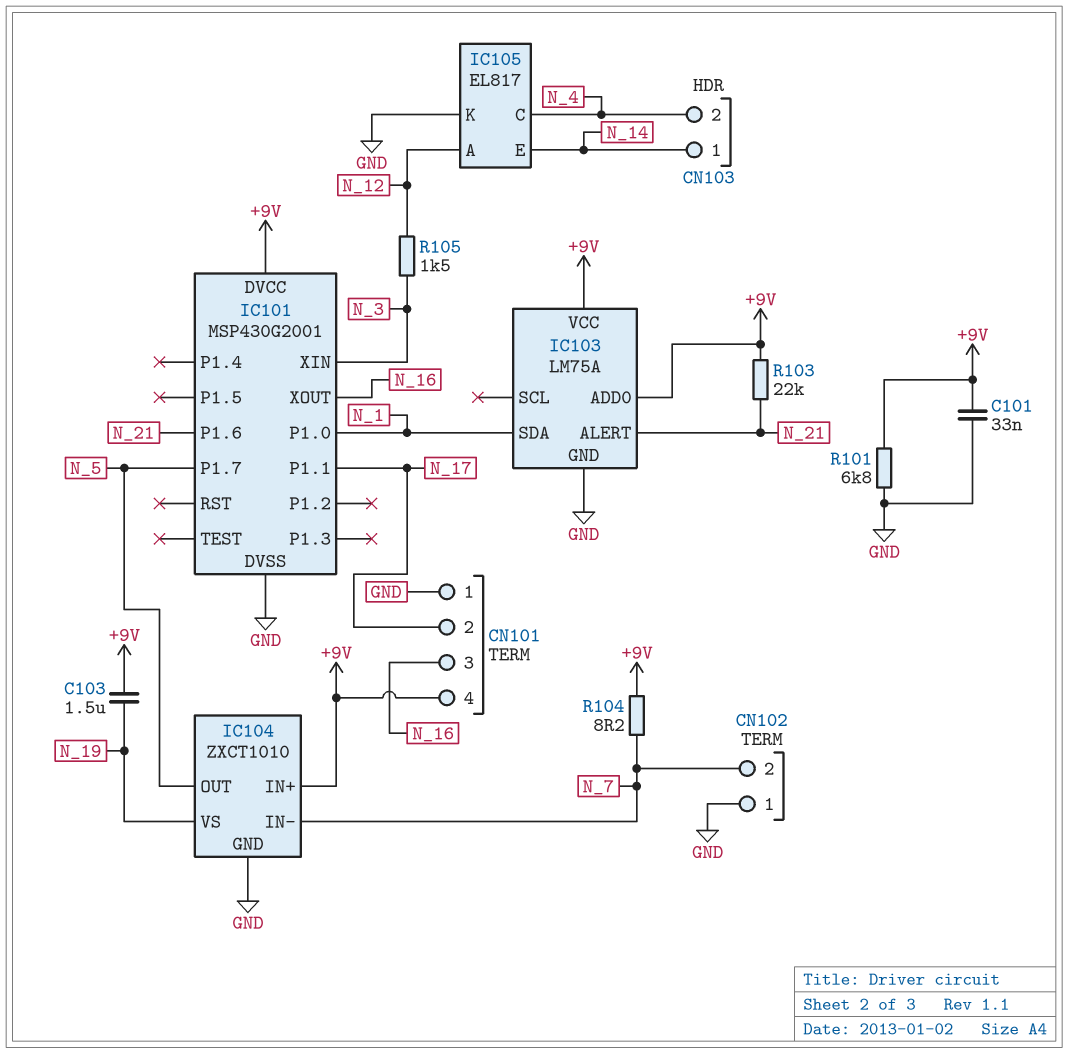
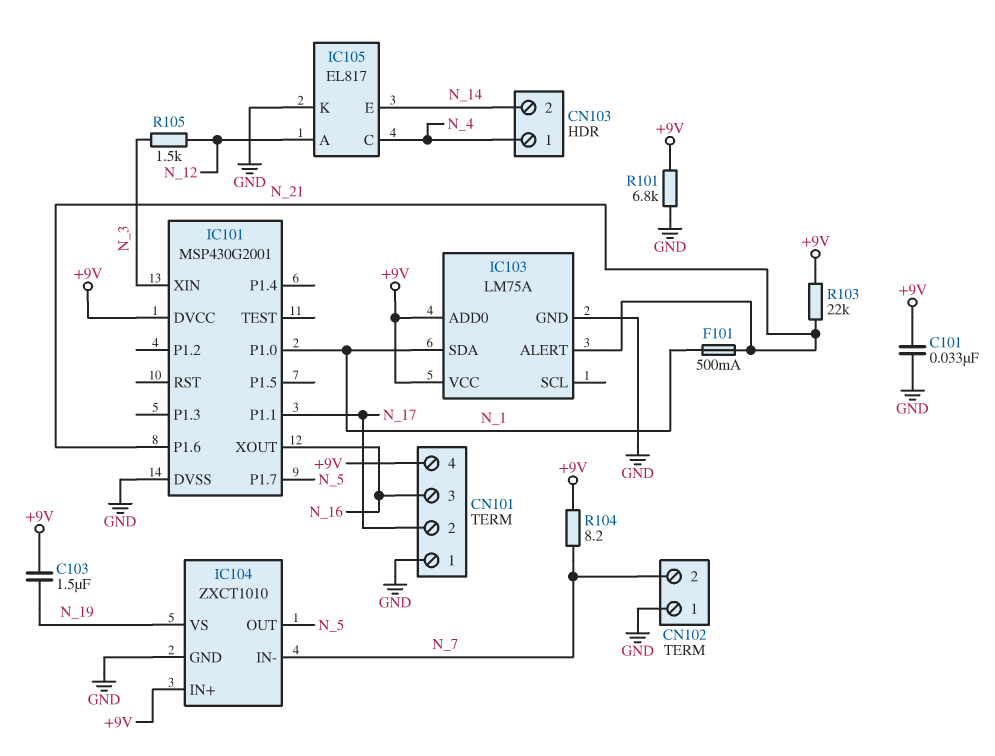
CN103 pin 1: N_14 -> N_4
CN103 pin 2: N_4 -> N_14
F101: none -> 500mA (N_1, N_21)

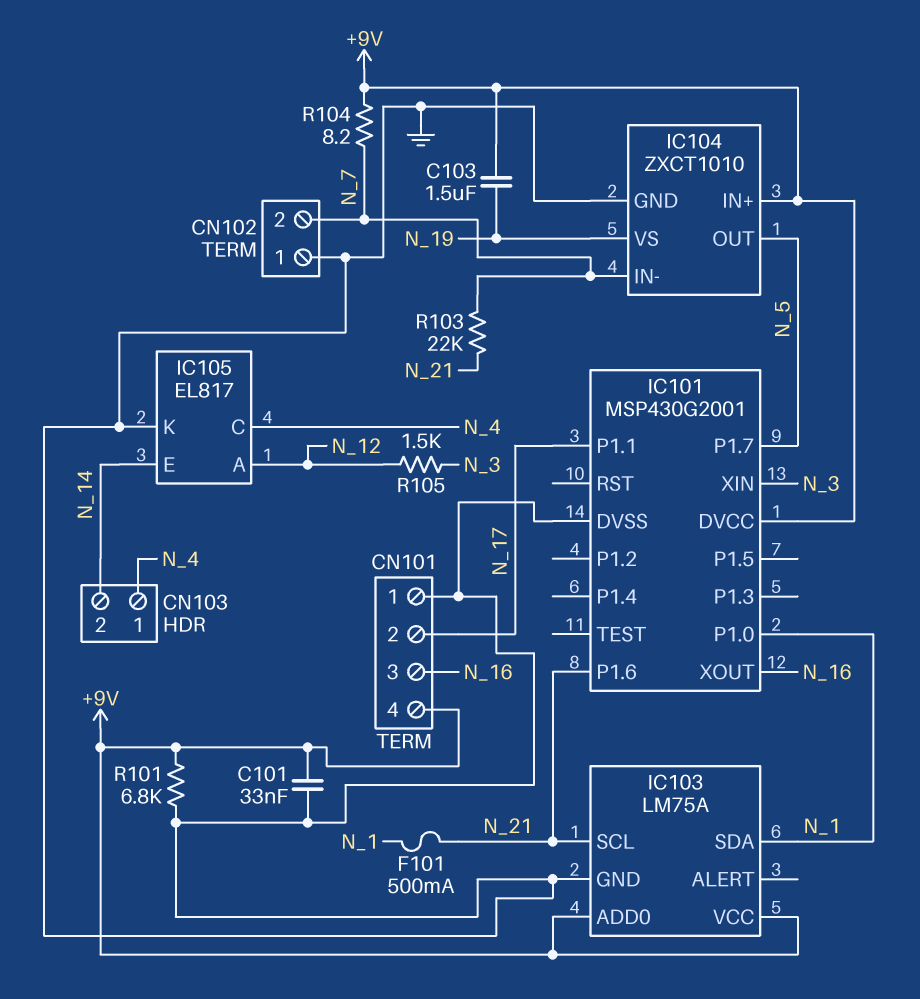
IC103 pin ALERT: N_21 -> none
IC103 pin SCL: none -> N_21
R103: 22k (+9V, N_21) -> 22k (N_7, N_21)

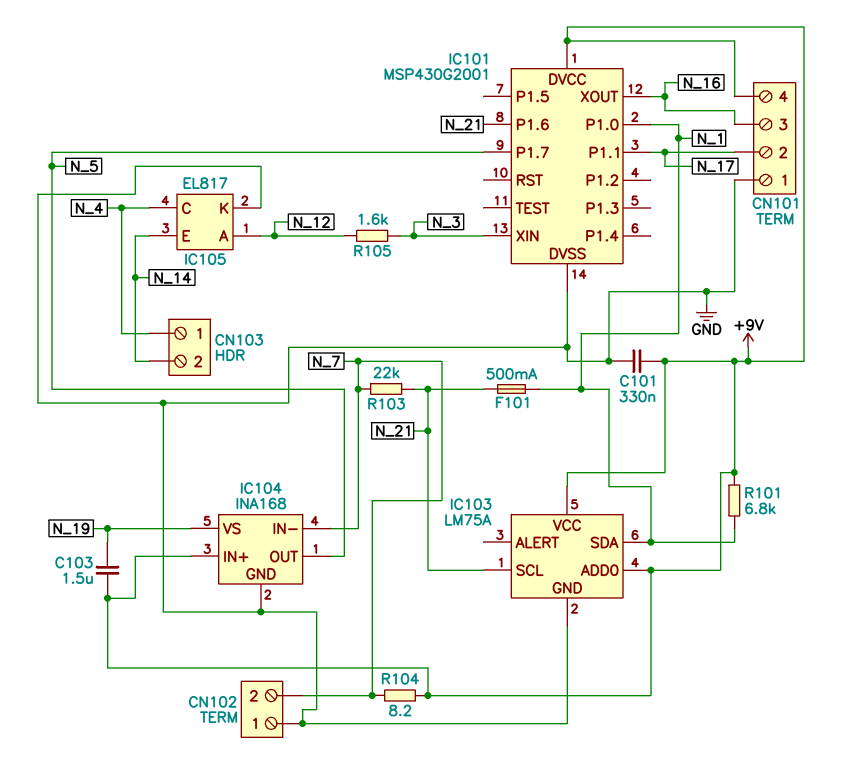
C101: 33nF (+9V, GND) -> 330nF (+9V, GND)
IC104: ZXCT1010 -> INA168
R101: 6.8k (+9V, GND) -> 6.8k (+9V, N_1)
R105: 1.5k (N_3, N_12) -> 1.6k (N_3, N_12)

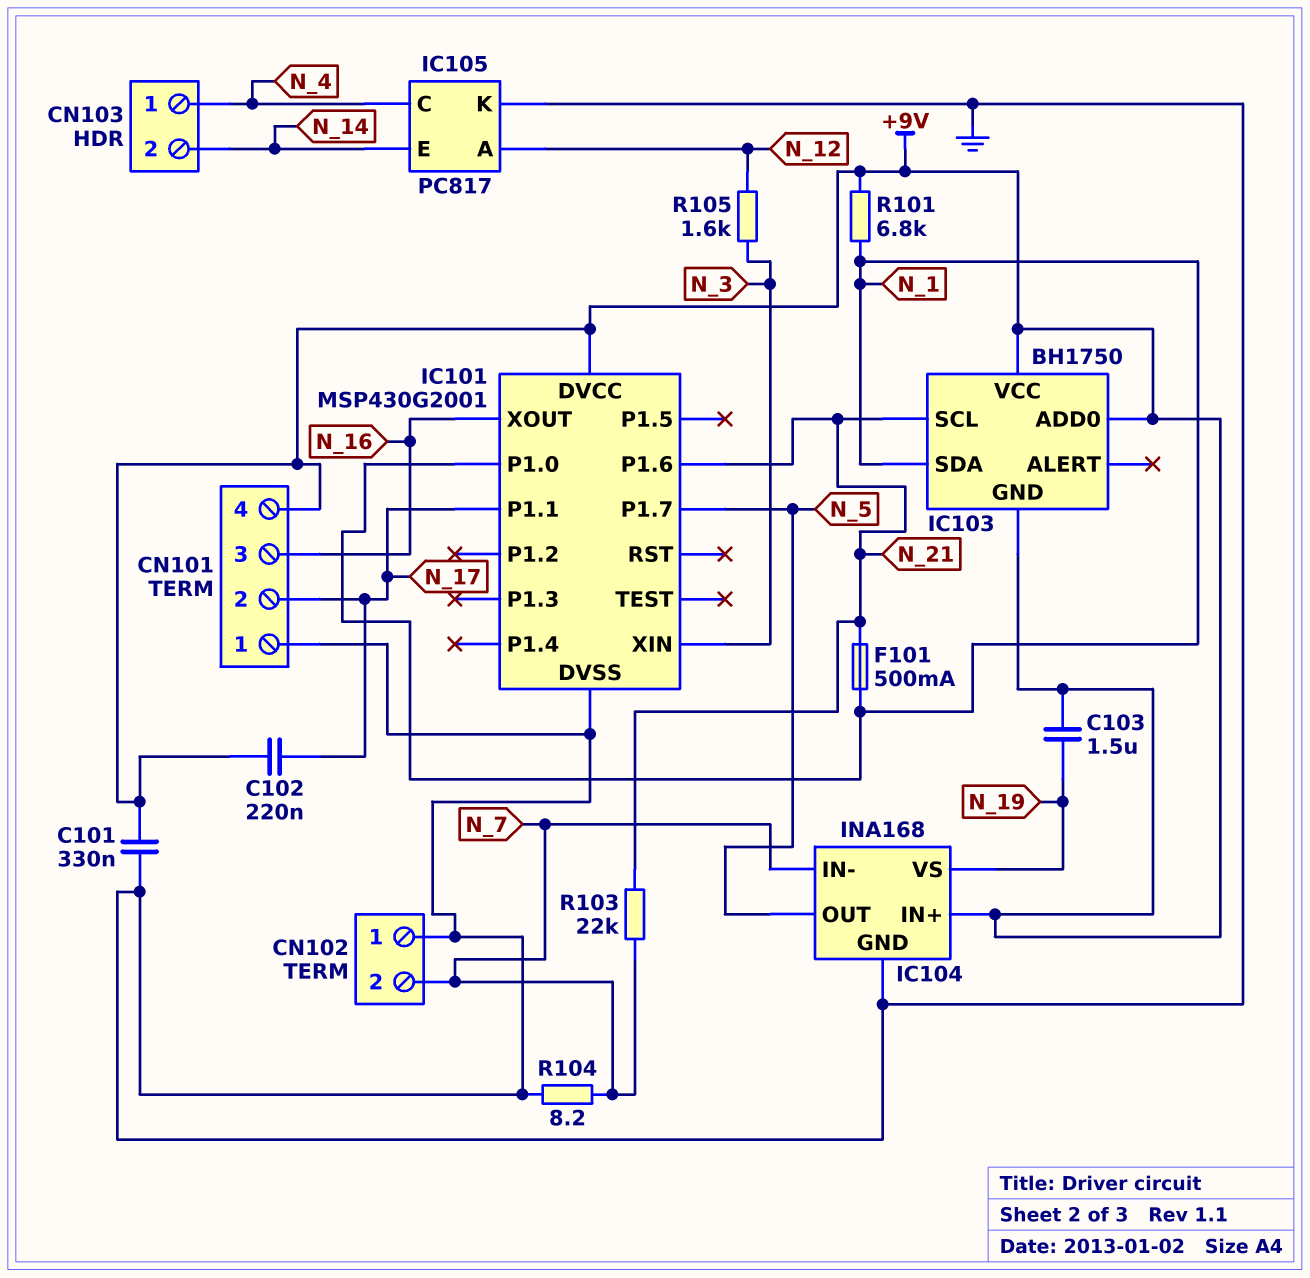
C102: none -> 220nF (+9V, N_17)
IC103: LM75A -> BH1750
IC103 pin GND: GND -> +9V
IC105: EL817 -> PC817
R104: 8.2 (+9V, N_7) -> 8.2 (GND, N_7)

